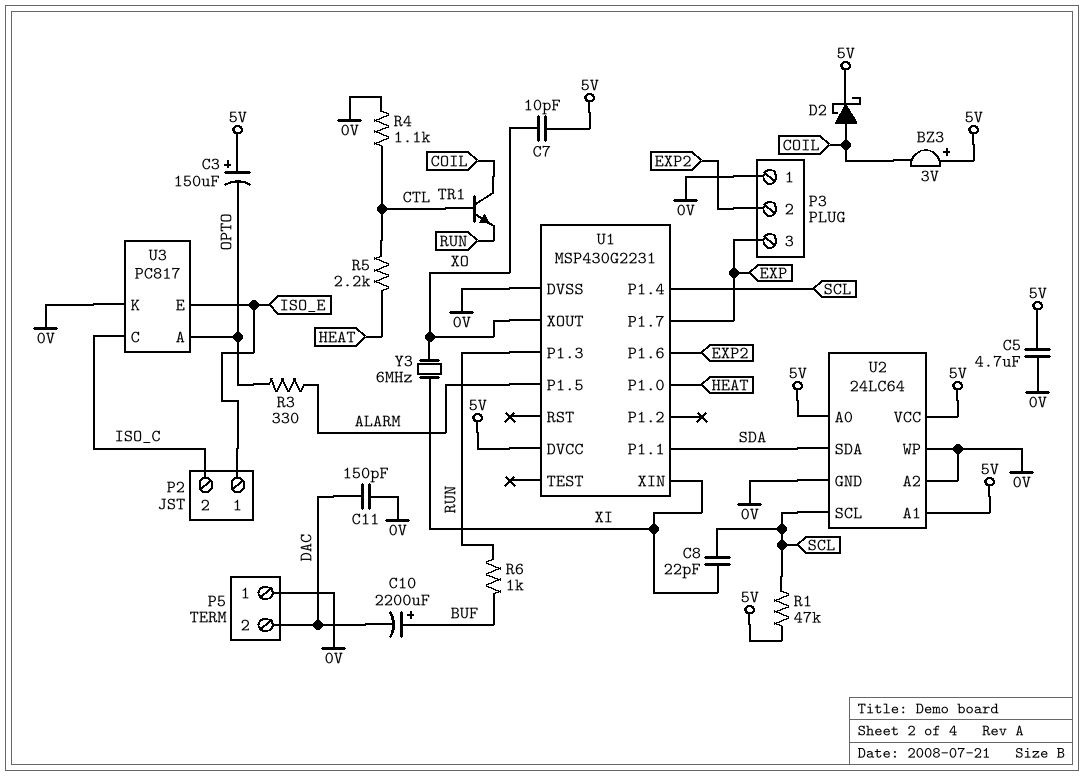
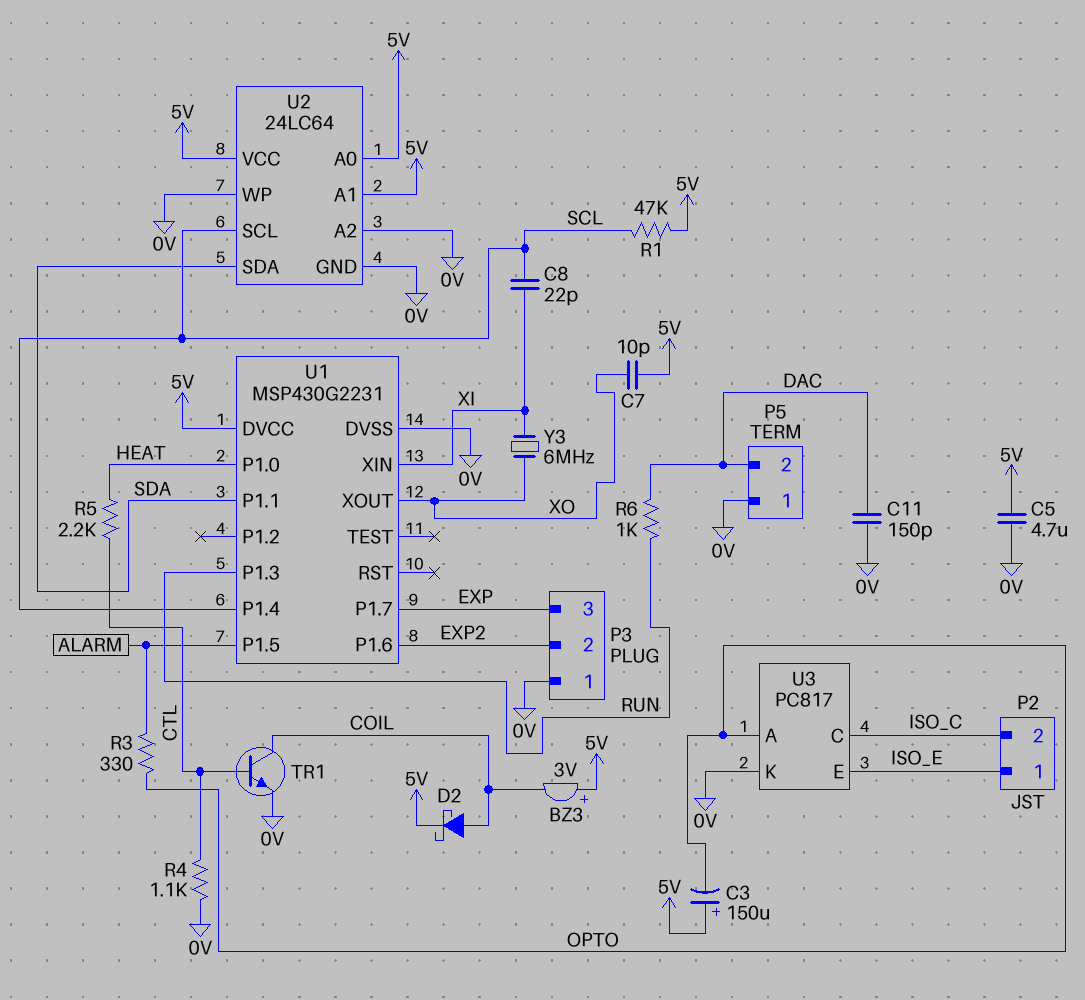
C10: 2200uF (plus BUF, minus DAC) -> none
R6: 1k (BUF, RUN) -> 1k (DAC, RUN)
TR1: NPN (B CTL, C COIL, E RUN) -> NPN (B CTL, C COIL, E 0V)

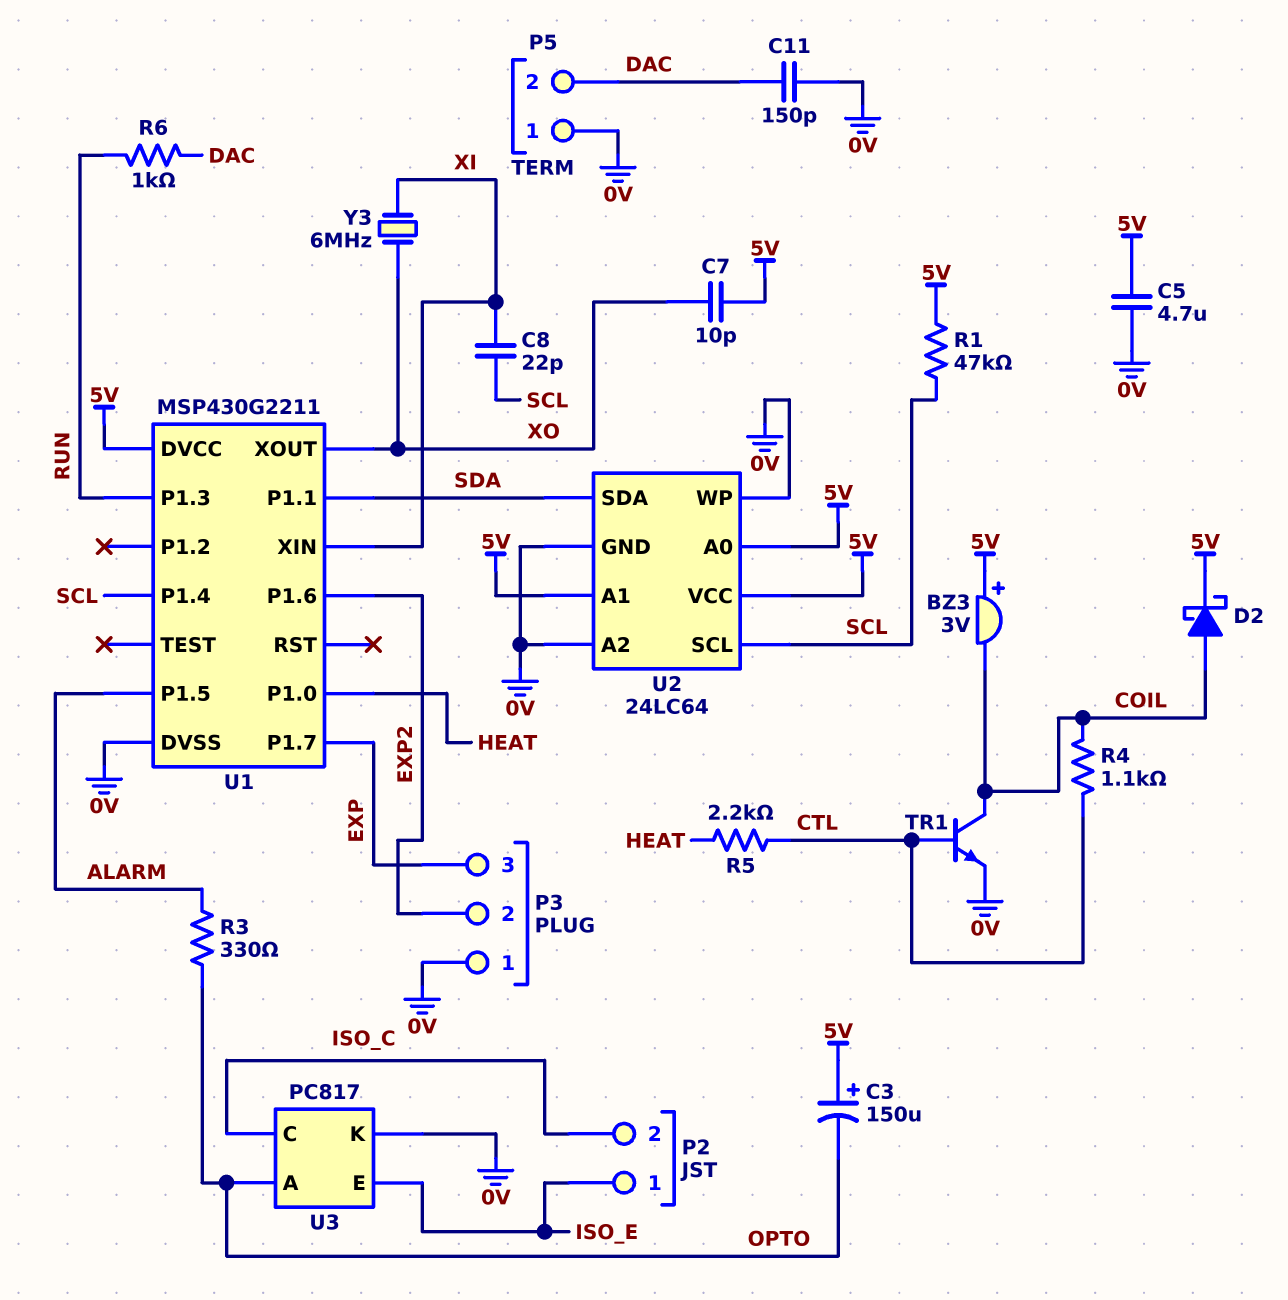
R4: 1.1k (0V, CTL) -> 1.1k (COIL, CTL)
U1: MSP430G2231 -> MSP430G2211

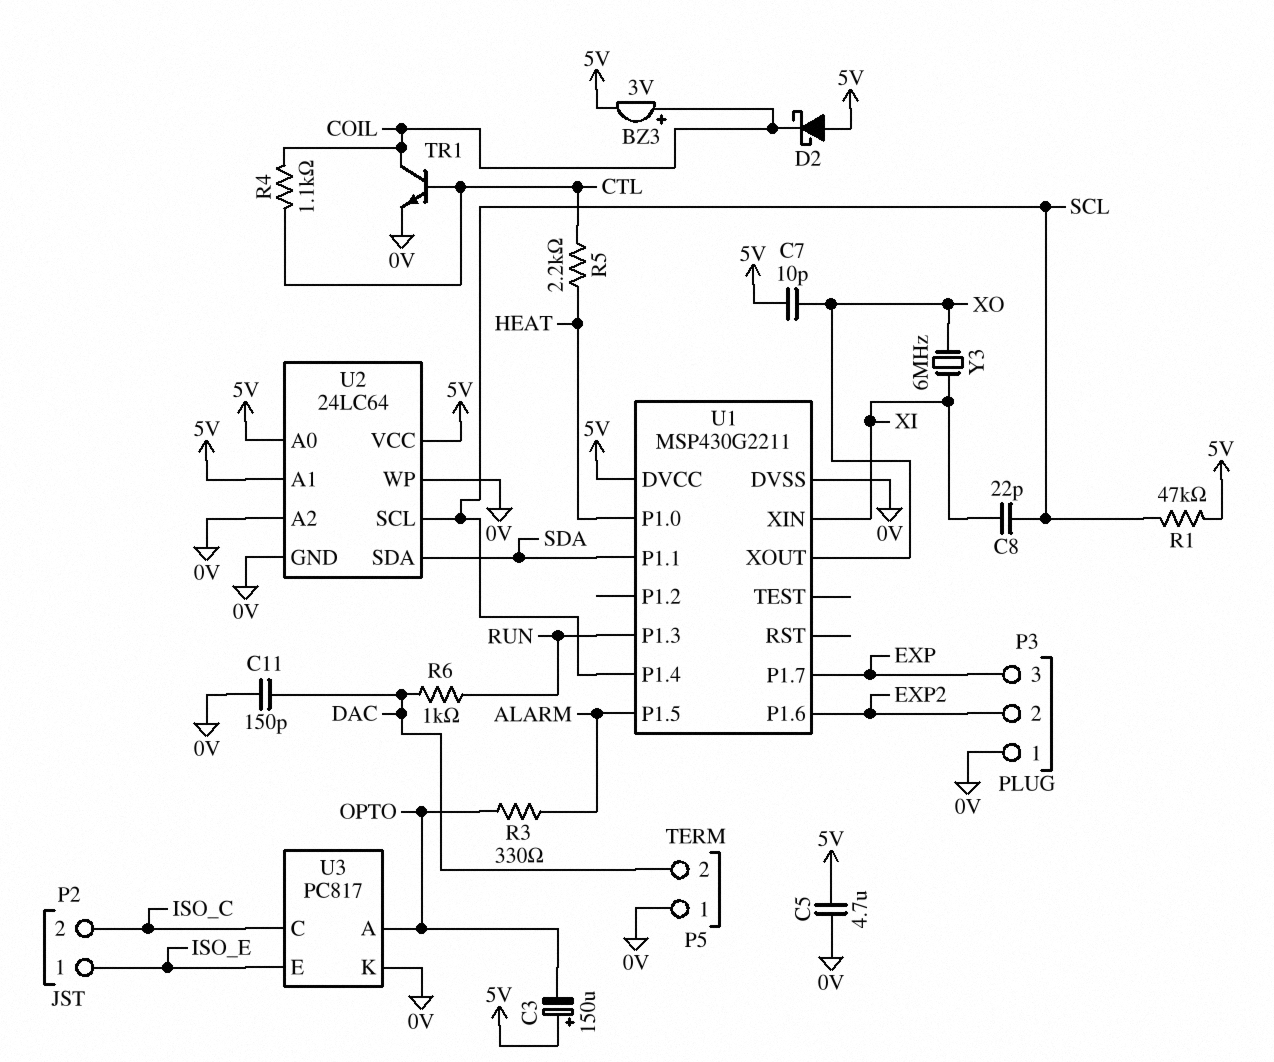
BZ3: buzzer 3V (plus 5V, minus COIL) -> buzzer 3V (plus COIL, minus 5V)
D2: schottky (A COIL, K 5V) -> schottky (A 5V, K COIL)

